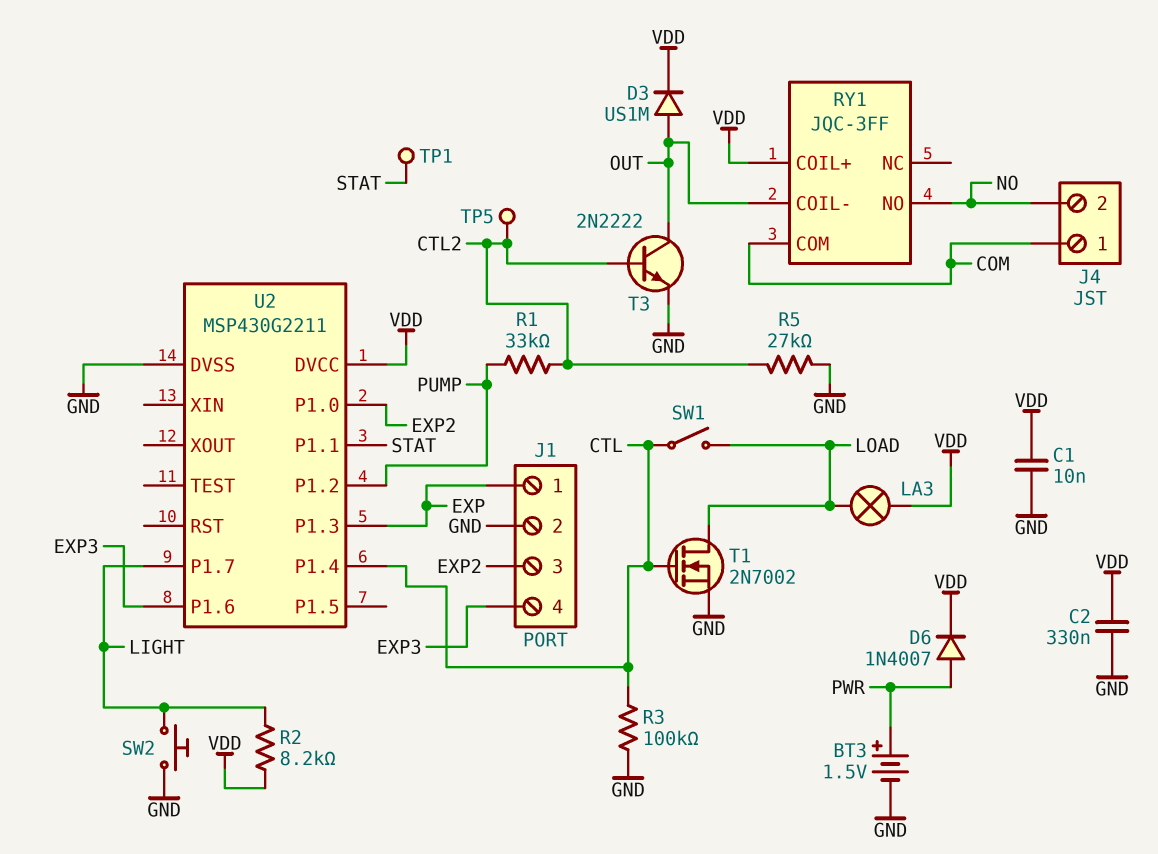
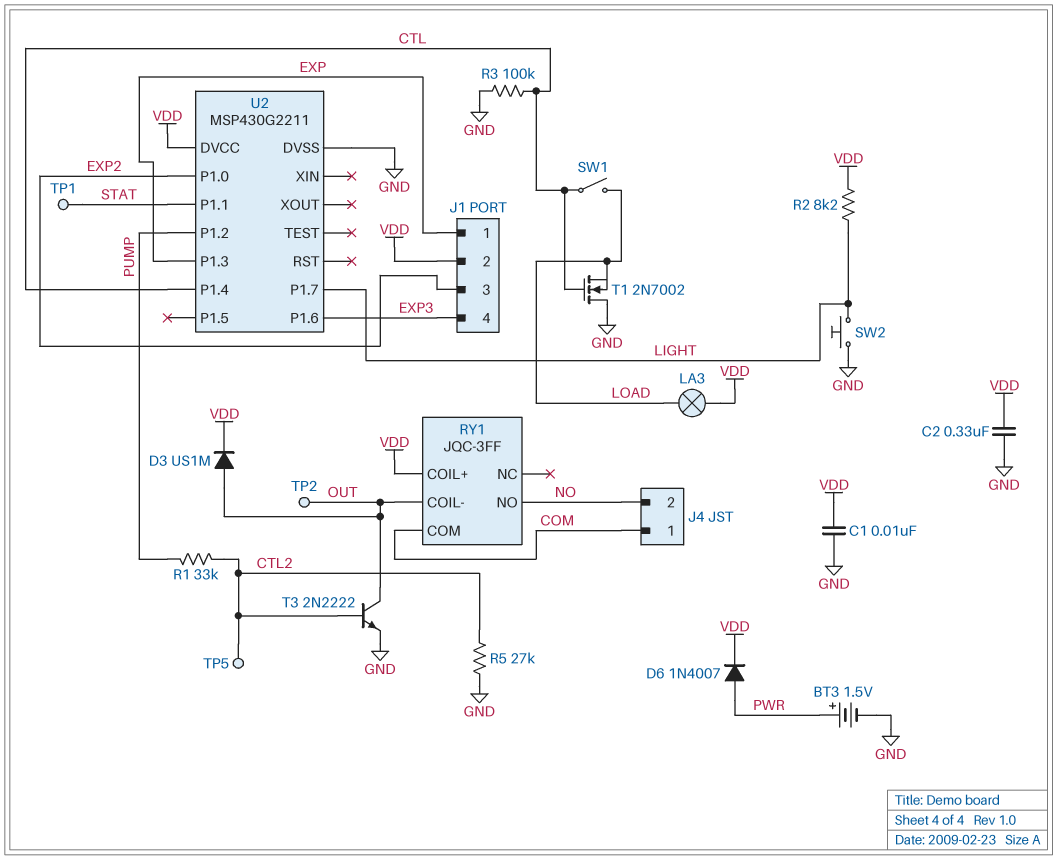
J1 pin 2: GND -> VDD
T1: NMOS 2N7002 (G CTL, D LOAD, S GND) -> NMOS 2N7002 (G CTL, D GND, S LOAD)
TP2: none -> test point (OUT)

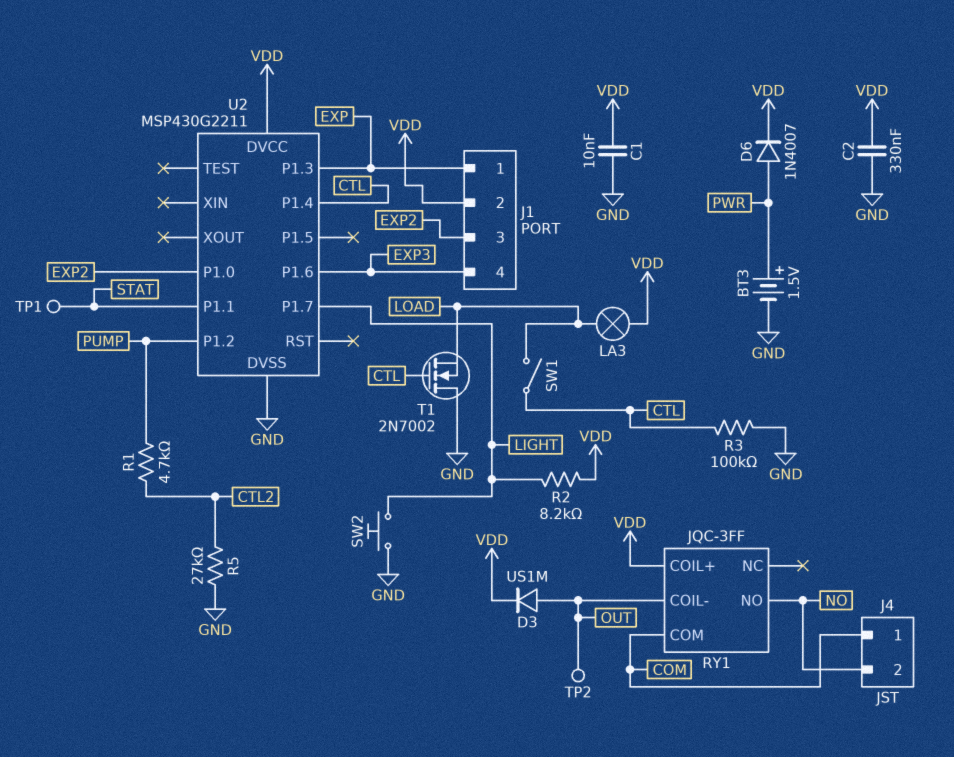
R1: 33k (CTL2, PUMP) -> 4.7k (CTL2, PUMP)
T3: NPN 2N2222 (B CTL2, C OUT, E GND) -> none
TP5: test point (CTL2) -> none

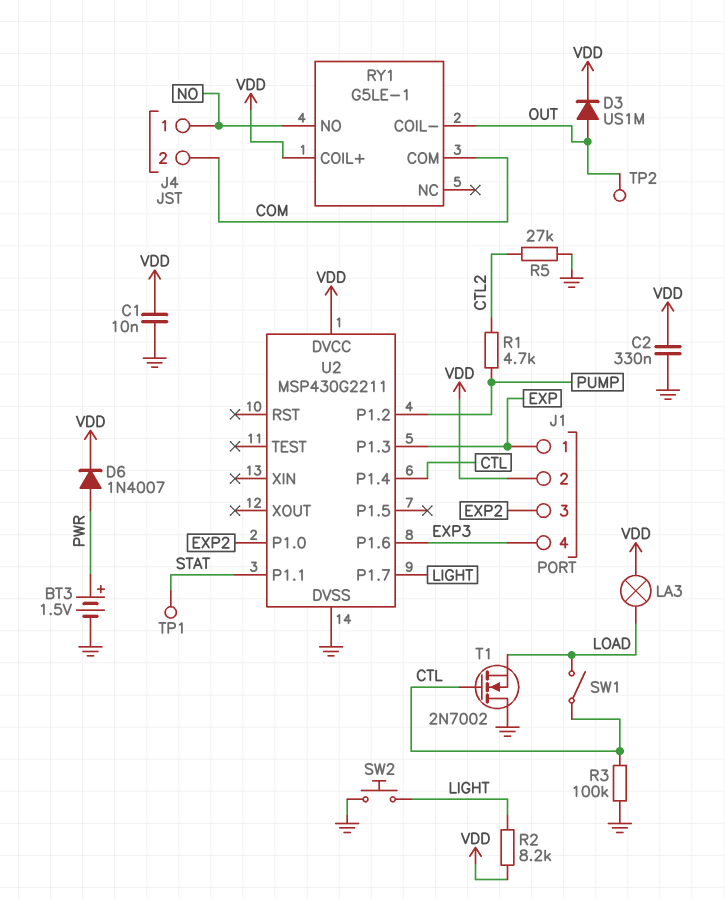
J4 pin 1: COM -> NO
J4 pin 2: NO -> COM
RY1: JQC-3FF -> G5LE-1

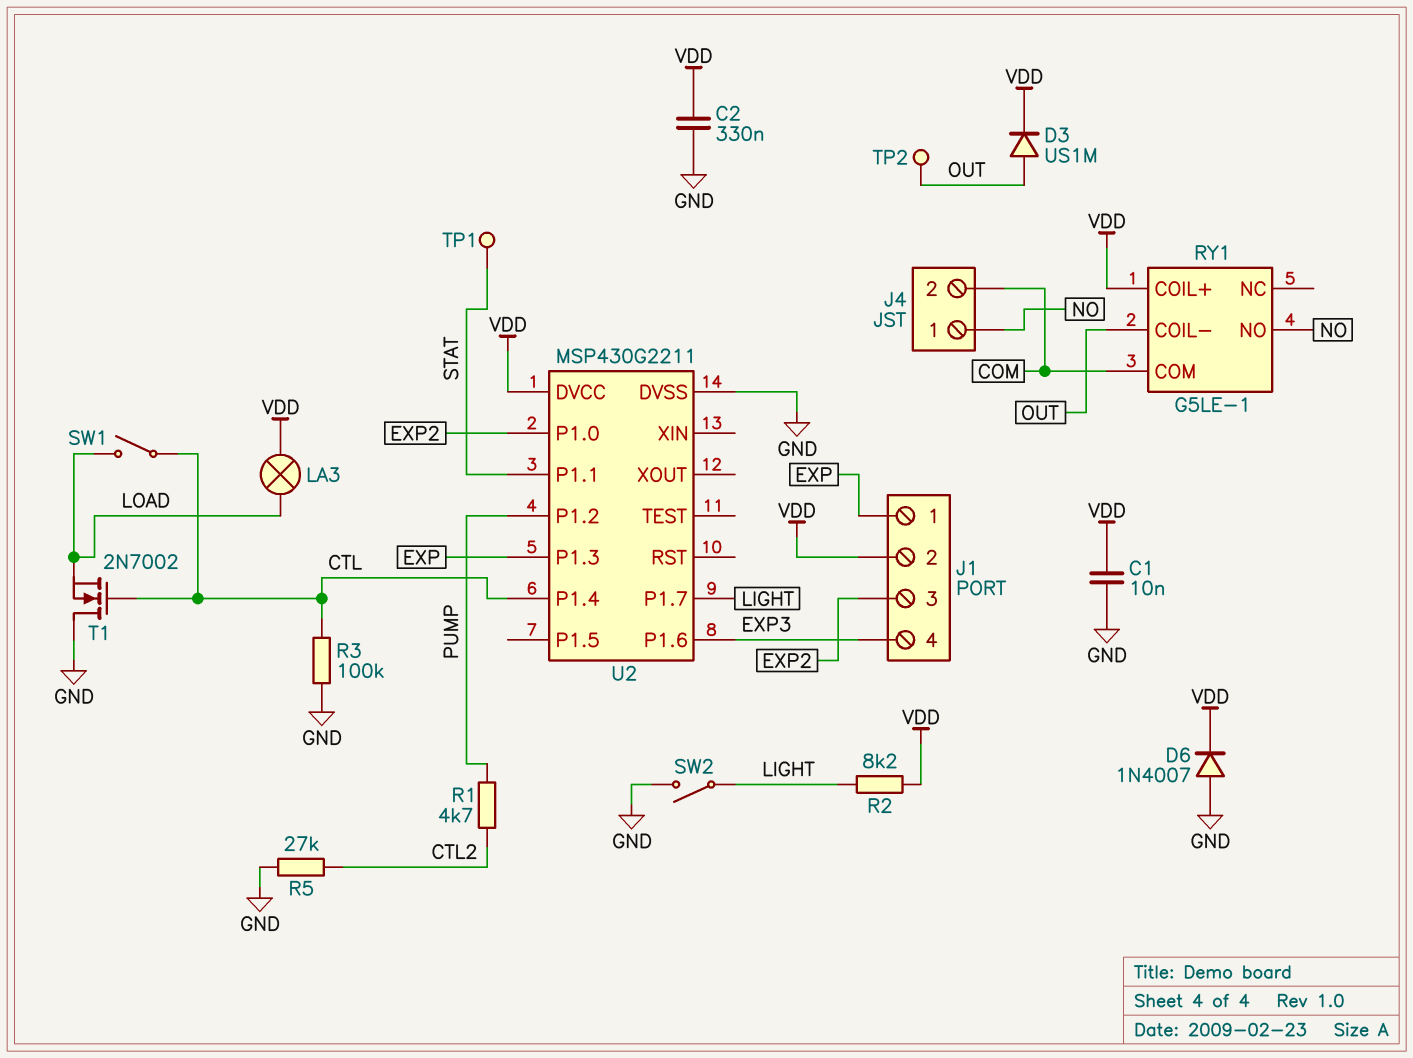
BT3: 1.5V (plus PWR, minus GND) -> none
D6: diode 1N4007 (A PWR, K VDD) -> diode 1N4007 (A GND, K VDD)
SW2: button (GND, LIGHT) -> switch (GND, LIGHT)

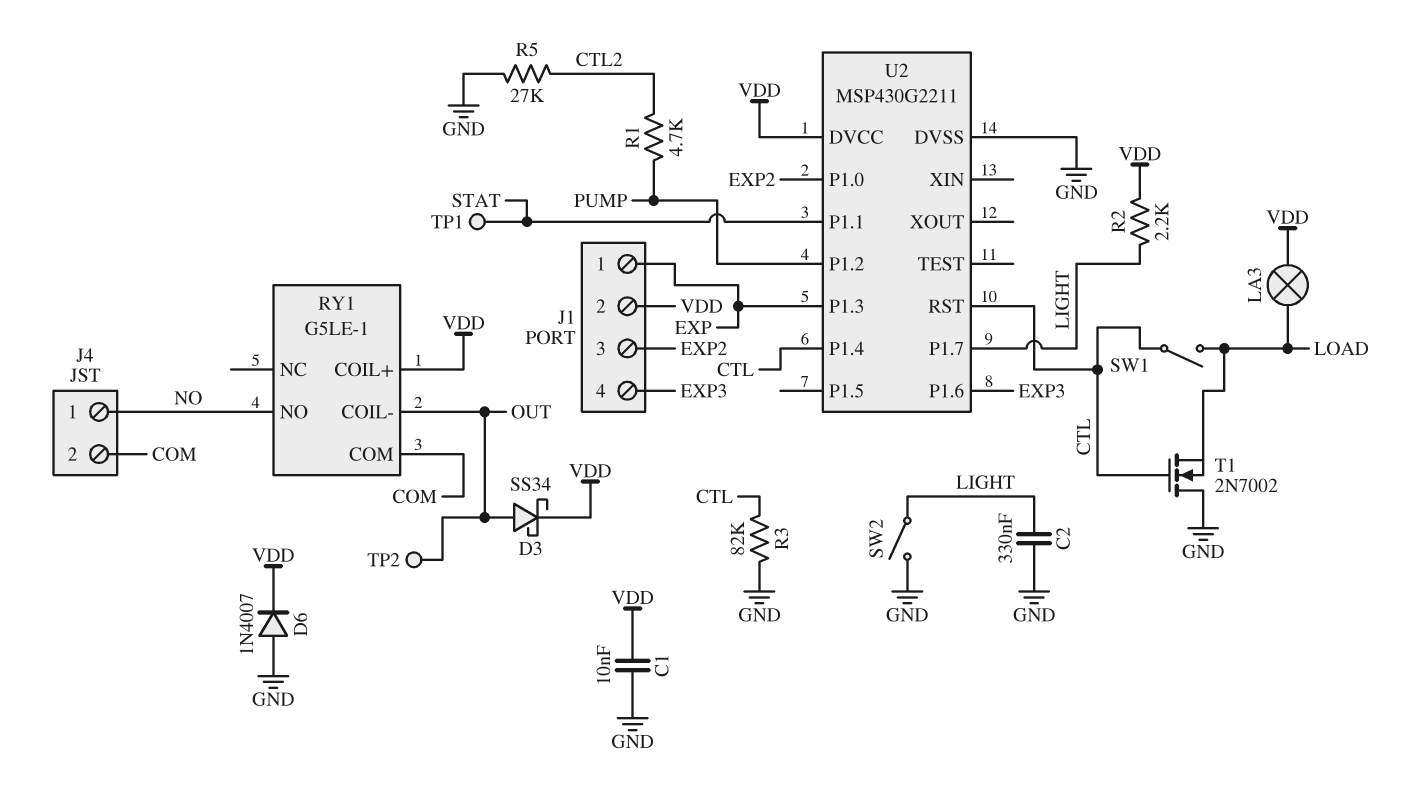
C2: 330nF (GND, VDD) -> 330nF (GND, LIGHT)
D3: diode US1M (A OUT, K VDD) -> schottky SS34 (A OUT, K VDD)
R2: 8.2k (LIGHT, VDD) -> 2.2k (LIGHT, VDD)
R3: 100k (CTL, GND) -> 82k (CTL, GND)
U2 pin RST: none -> CTL

